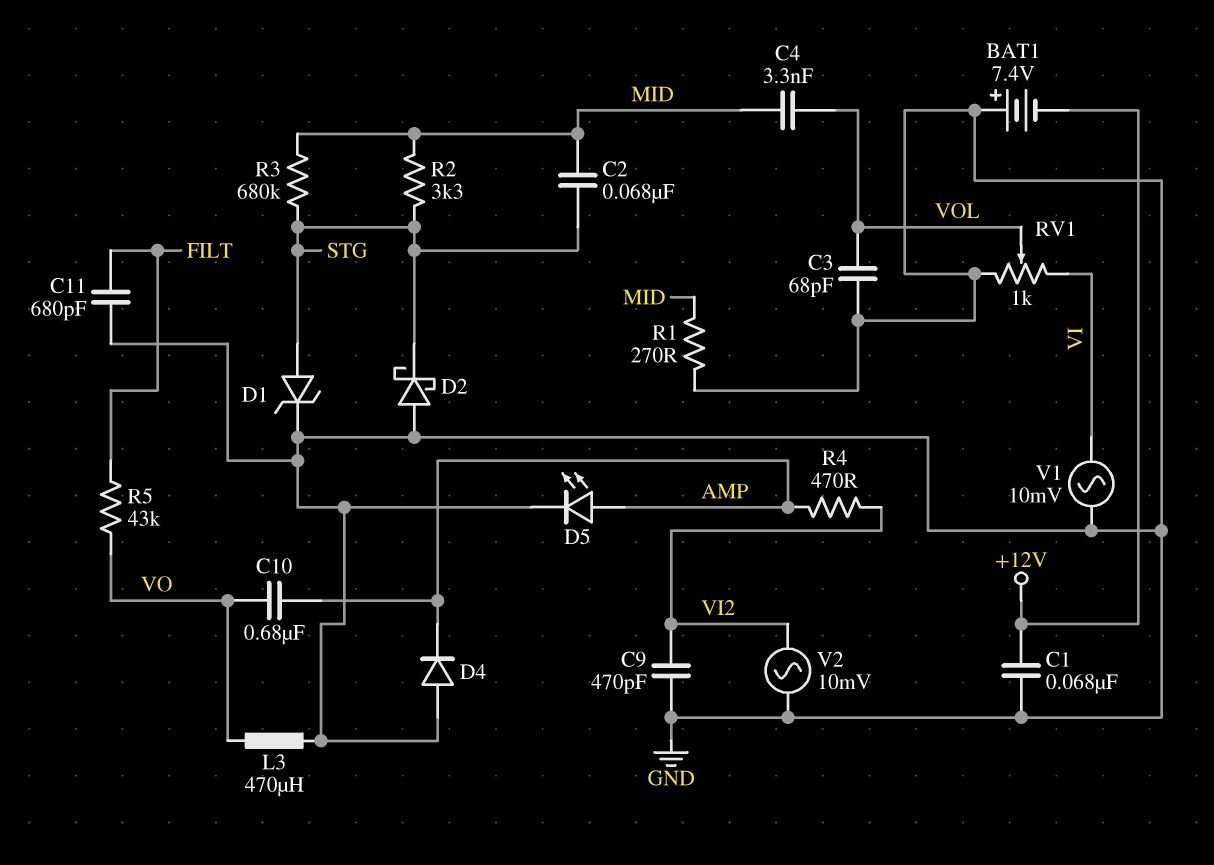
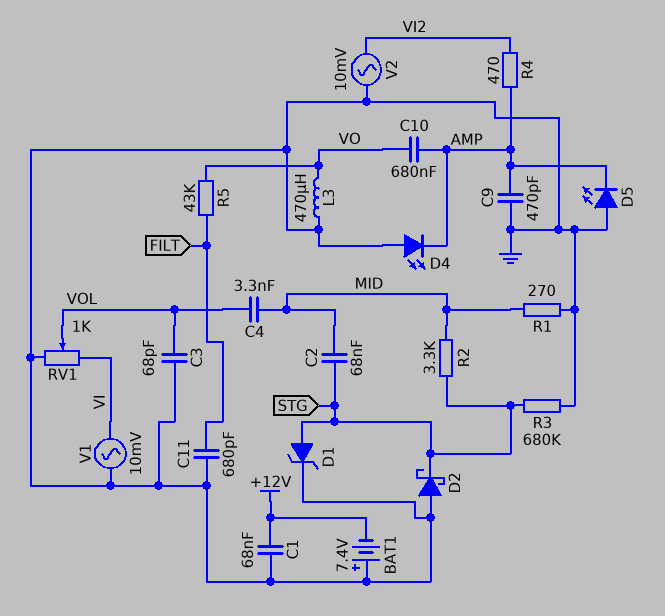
C9: 470pF (GND, VI2) -> 470pF (AMP, GND)
D4: diode (A GND, K AMP) -> LED (A GND, K AMP)
D5: LED (A AMP, K GND) -> LED (A GND, K AMP)
R3: 680k (MID, STG) -> 680k (GND, STG)

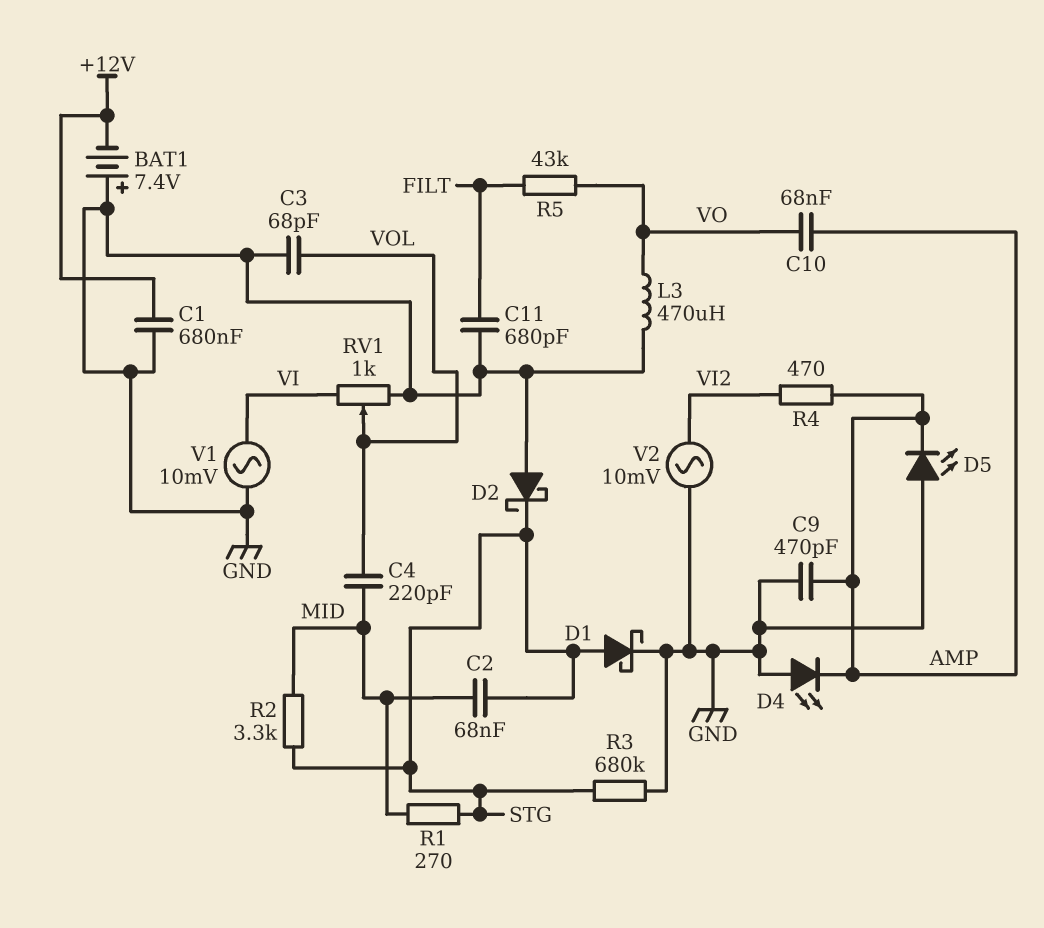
C1: 68nF (+12V, GND) -> 680nF (+12V, GND)
C4: 3.3nF (MID, VOL) -> 220pF (MID, VOL)
C10: 680nF (AMP, VO) -> 68nF (AMP, VO)
D1: zener (A STG, K GND) -> schottky (A STG, K GND)
R1: 270 (GND, MID) -> 270 (MID, STG)

